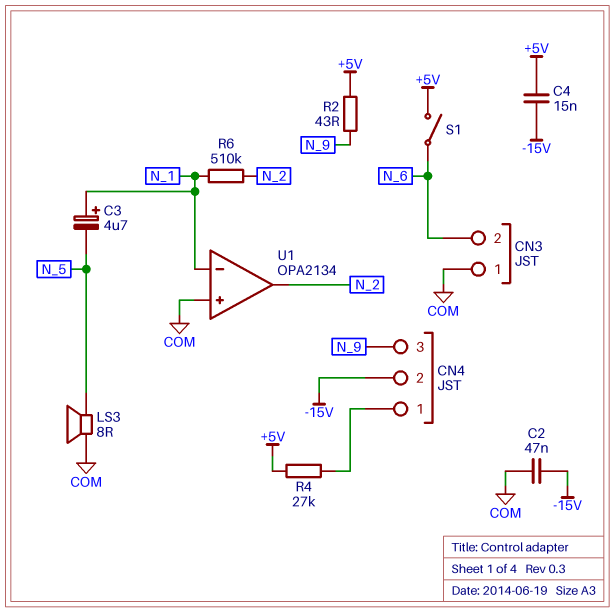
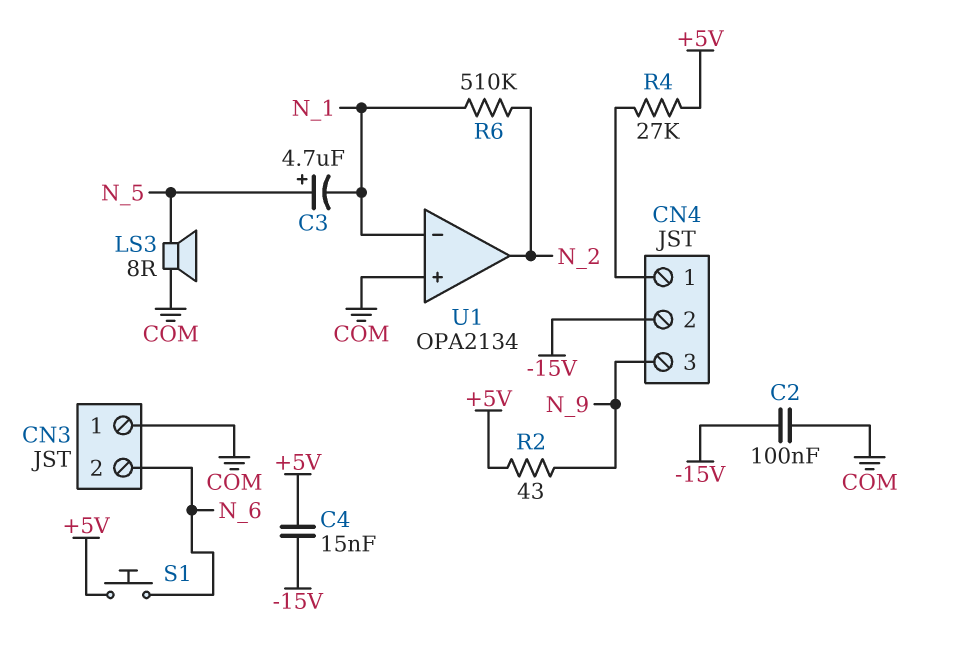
C2: 47nF (-15V, COM) -> 100nF (-15V, COM)
C3: 4.7uF (plus N_1, minus N_5) -> 4.7uF (plus N_5, minus N_1)
S1: switch (+5V, N_6) -> button (+5V, N_6)

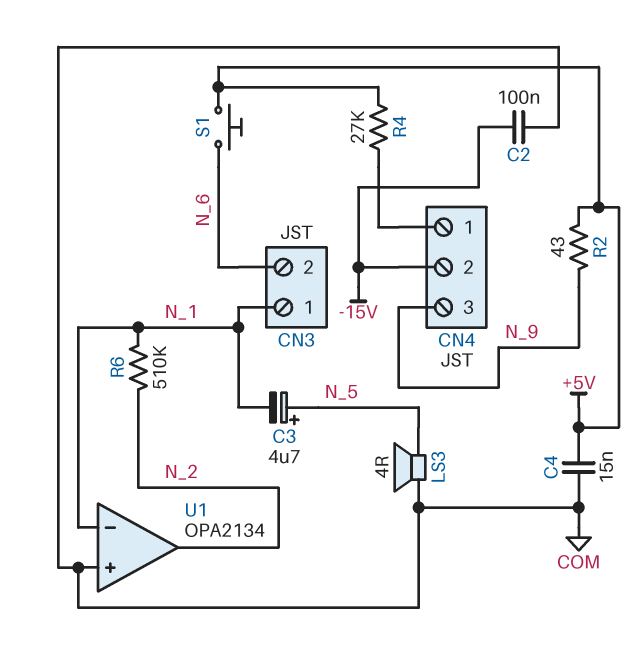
C4: 15nF (+5V, -15V) -> 15nF (+5V, COM)
CN3 pin 1: COM -> N_1
LS3: speaker 8R (COM, N_5) -> speaker 4R (COM, N_5)

